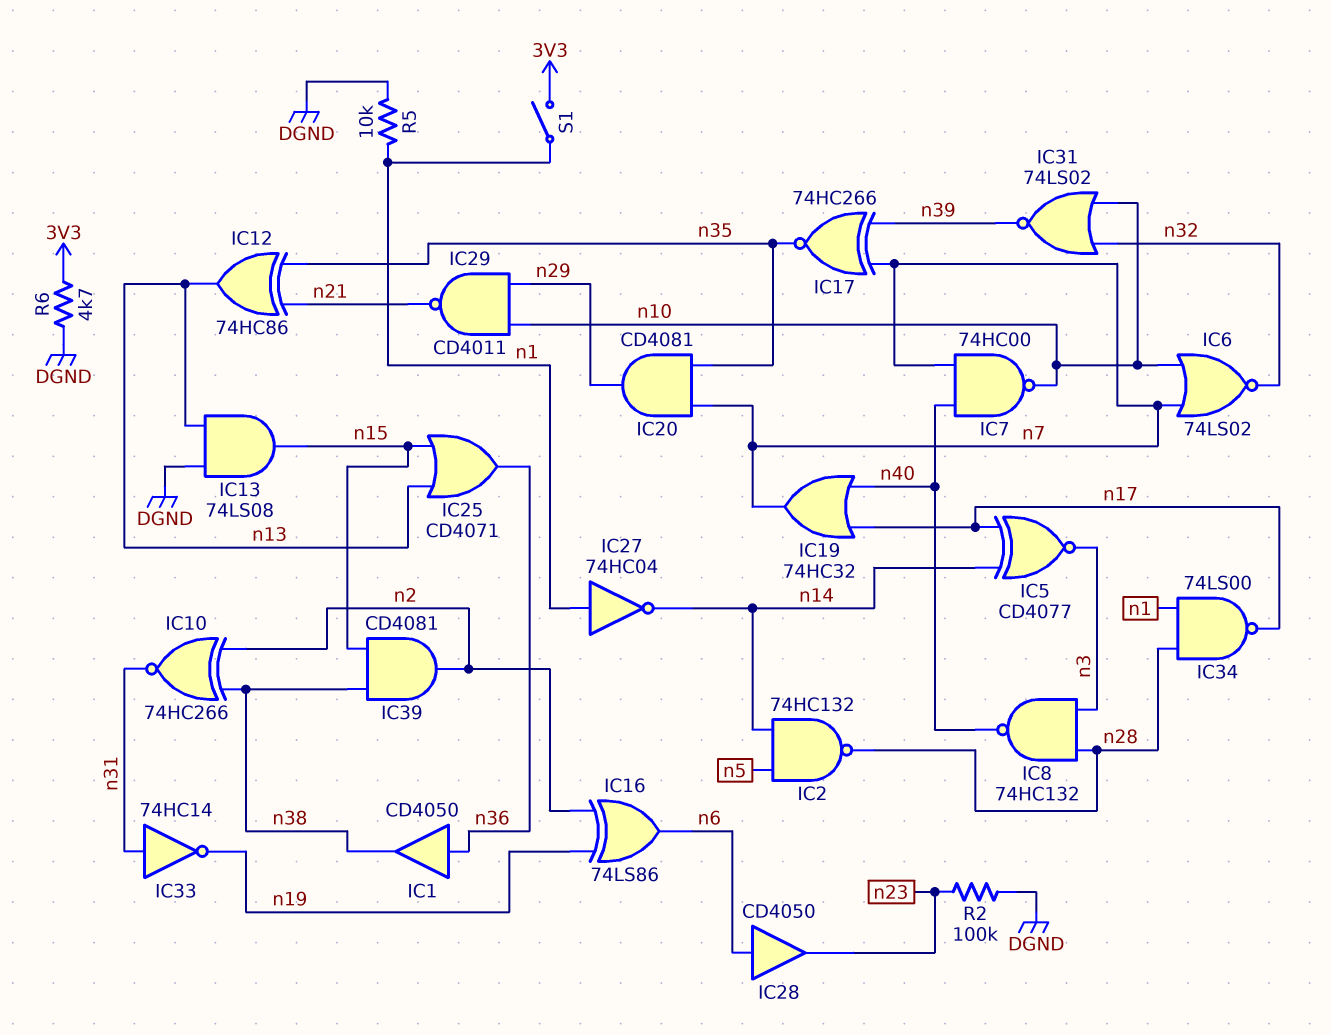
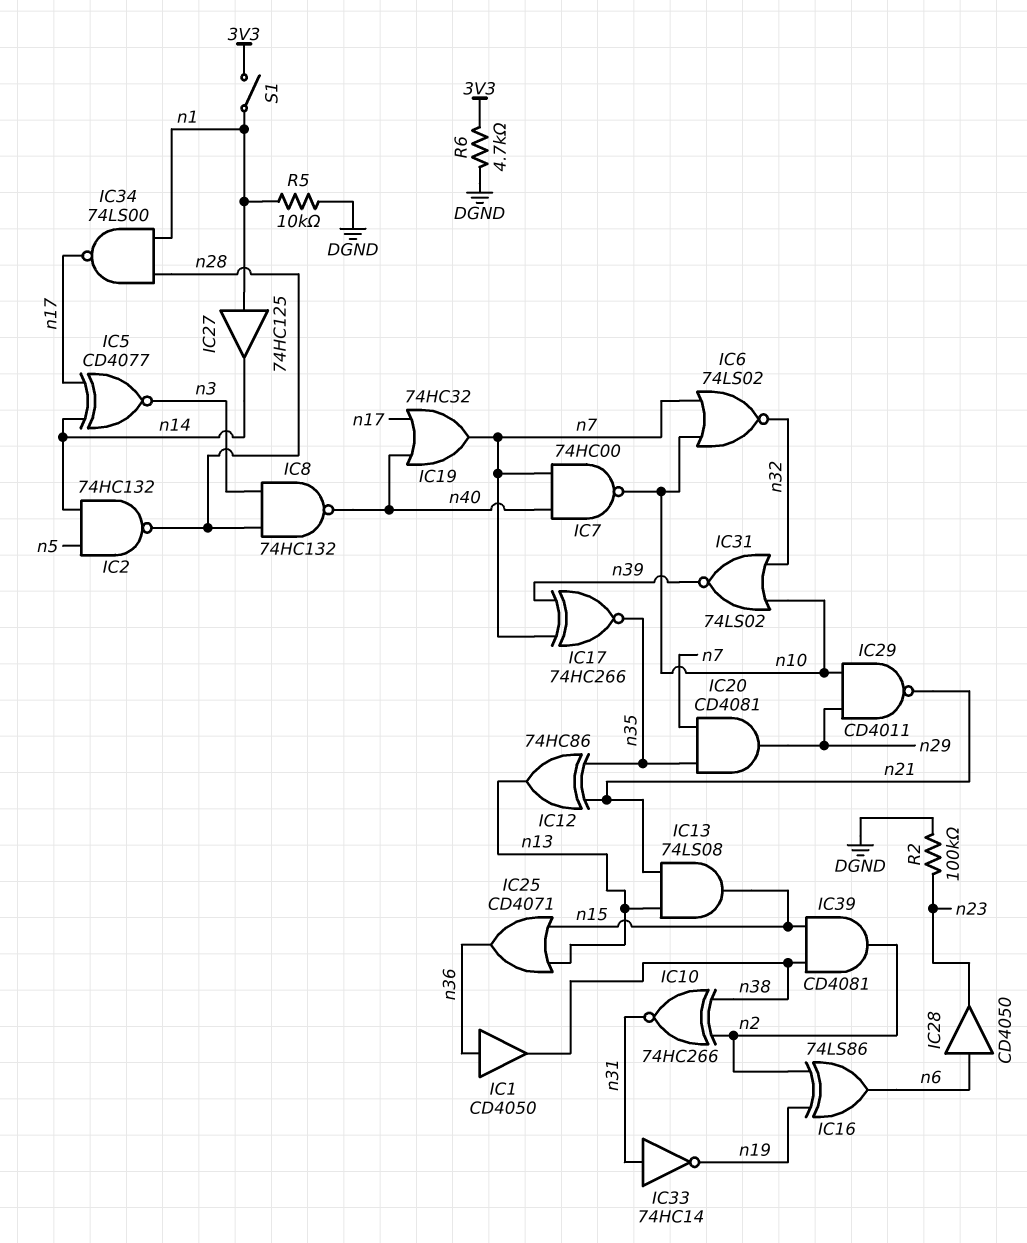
IC13: AND 74LS08 (in DGND, in n13, out n15) -> AND 74LS08 (in n13, in n21, out n15)
IC27: NOT 74HC04 (in n1, out n14) -> buffer 74HC125 (in n1, out n14)

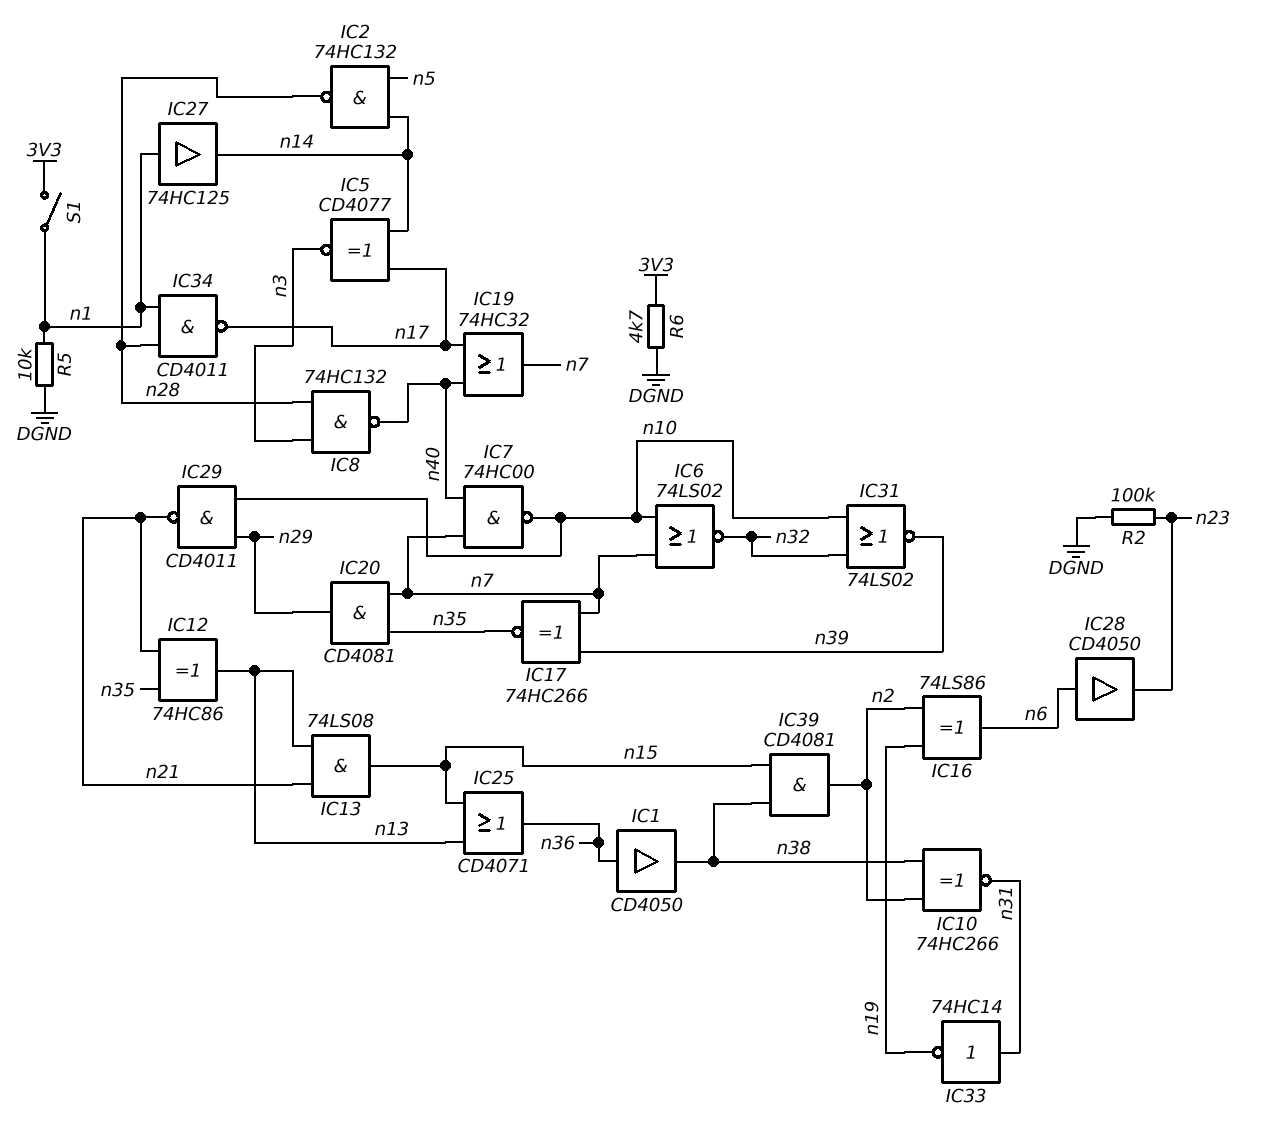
IC34: NAND 74LS00 (in n1, in n28, out n17) -> NAND CD4011 (in n1, in n28, out n17)

